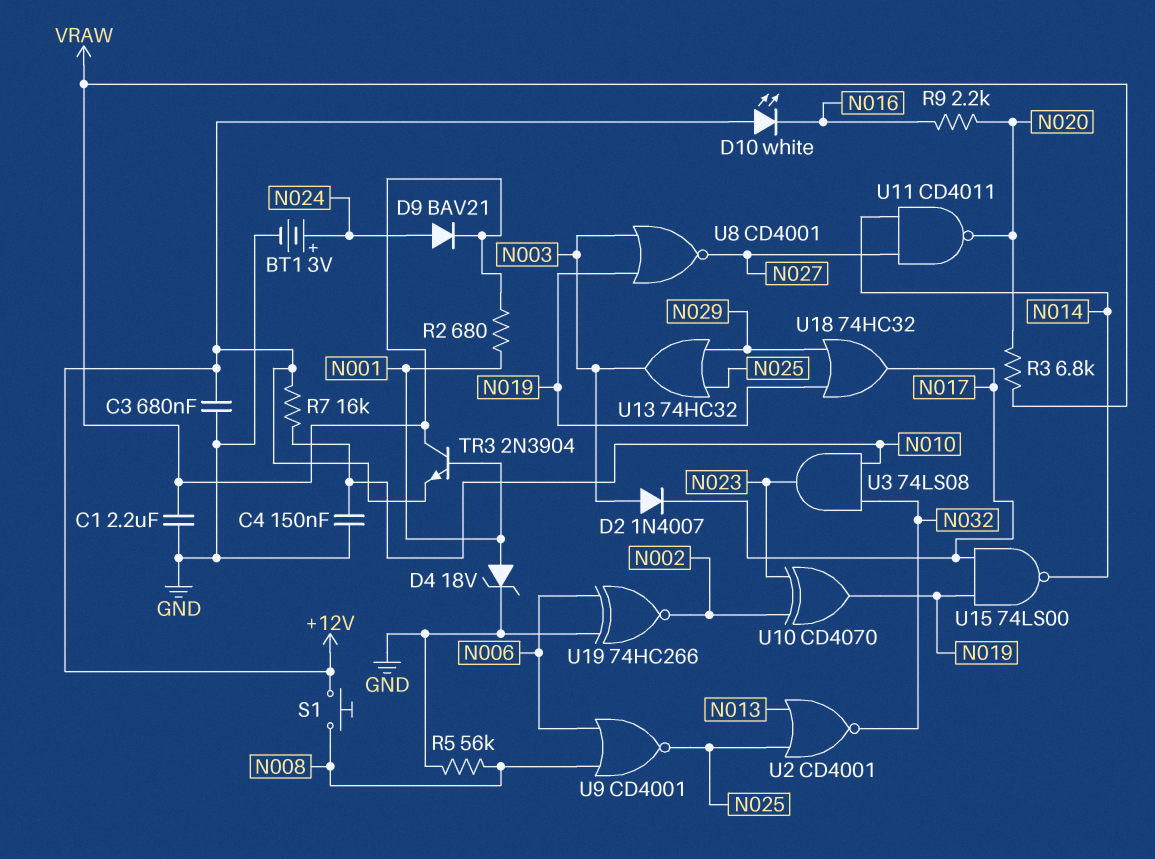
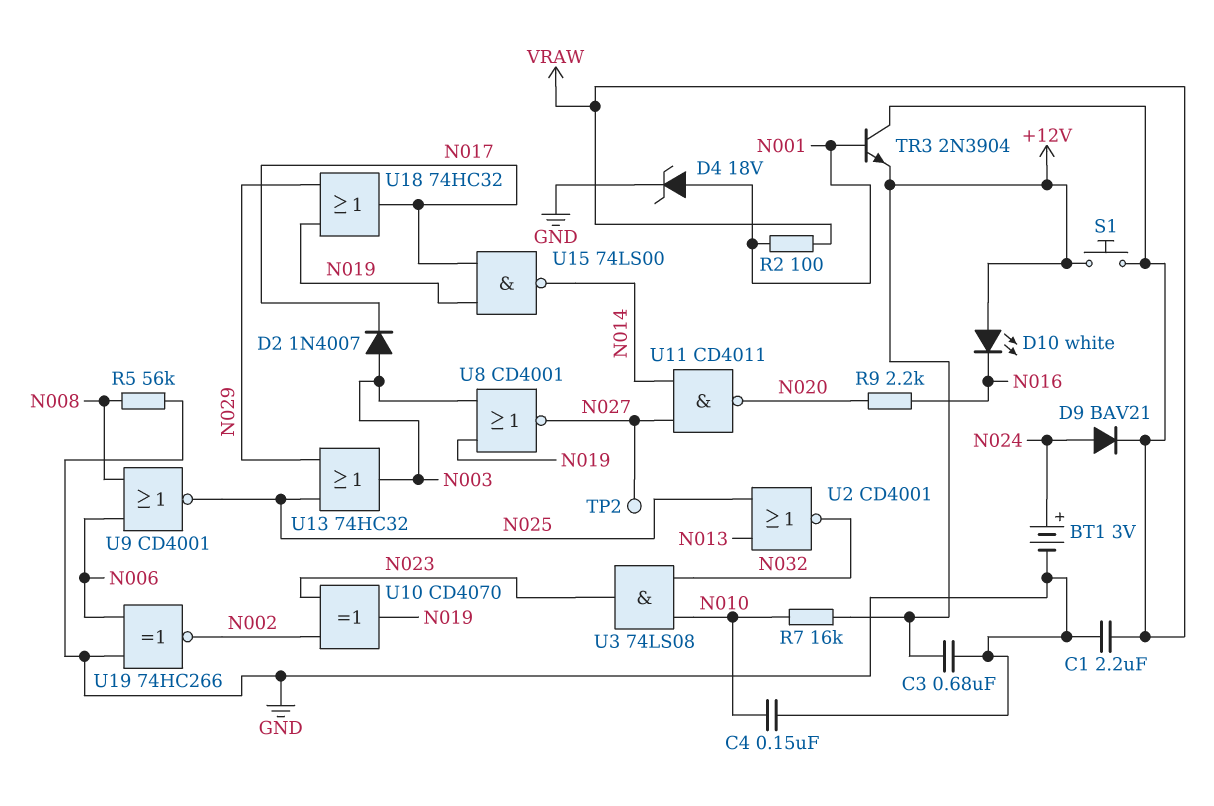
R2: 680 (N001, VRAW) -> 100 (N001, VRAW)
R3: 6.8k (N020, VRAW) -> none
S1: button (+12V, N008) -> button (+12V, VRAW)
TP2: none -> test point (N027)

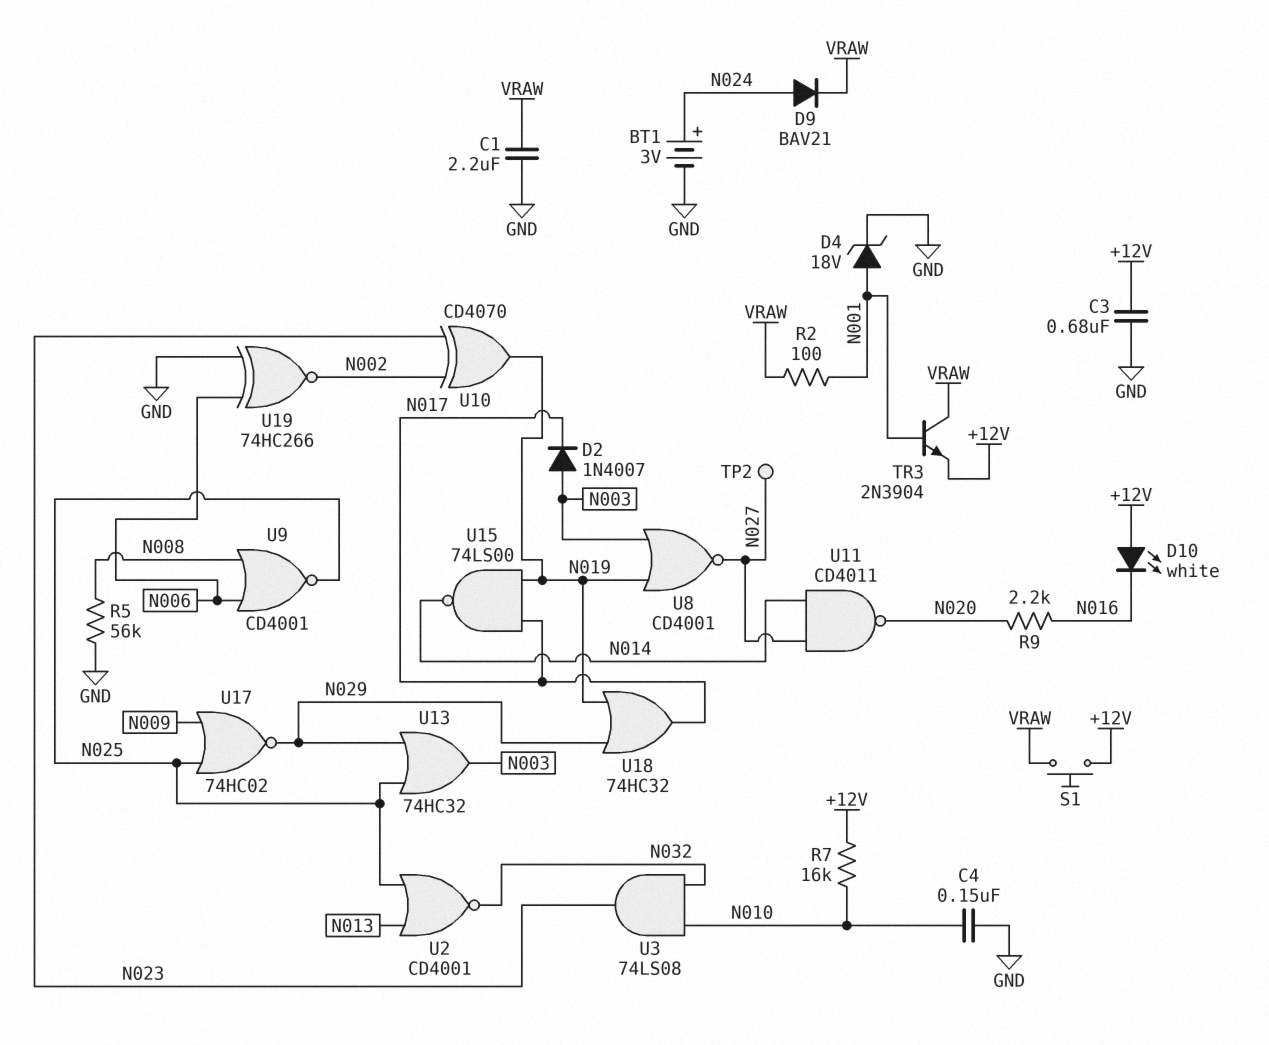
U17: none -> NOR 74HC02 (in N009, in N025, out N029)

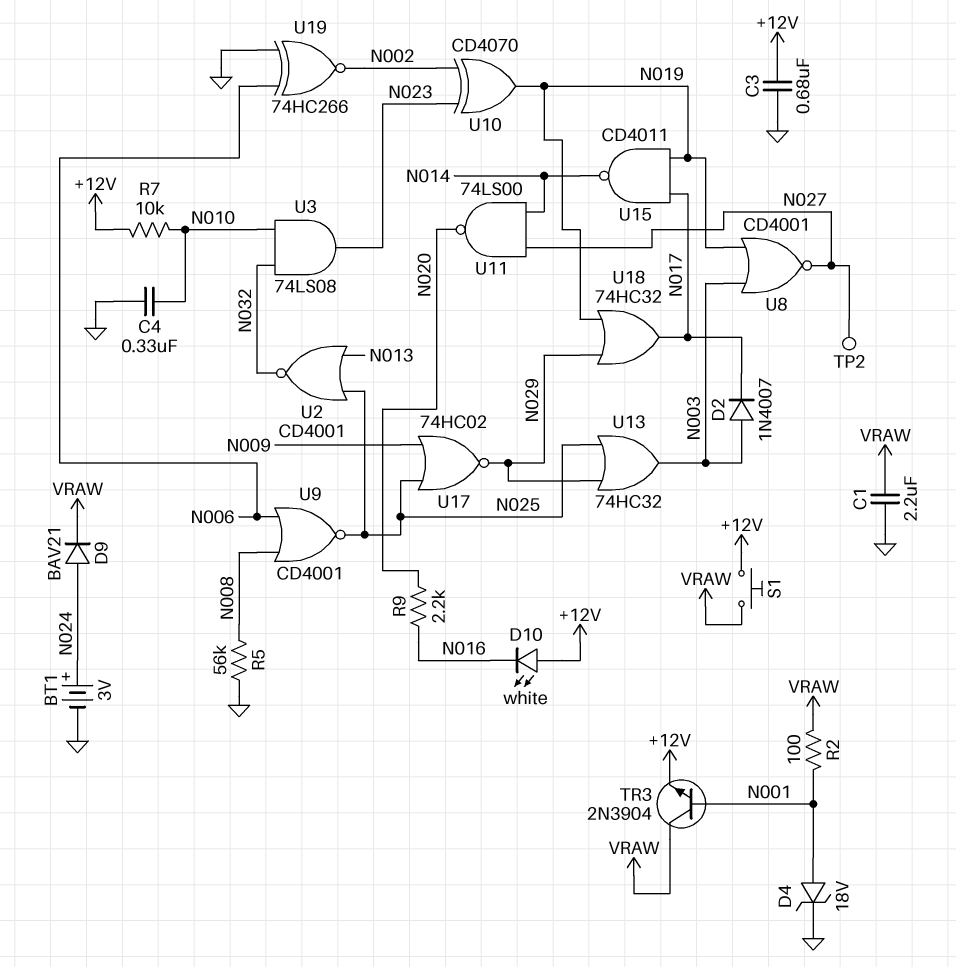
C4: 150nF (GND, N010) -> 330nF (GND, N010)
R7: 16k (+12V, N010) -> 10k (+12V, N010)
U11: NAND CD4011 (in N014, in N027, out N020) -> NAND 74LS00 (in N014, in N027, out N020)
U15: NAND 74LS00 (in N017, in N019, out N014) -> NAND CD4011 (in N017, in N019, out N014)

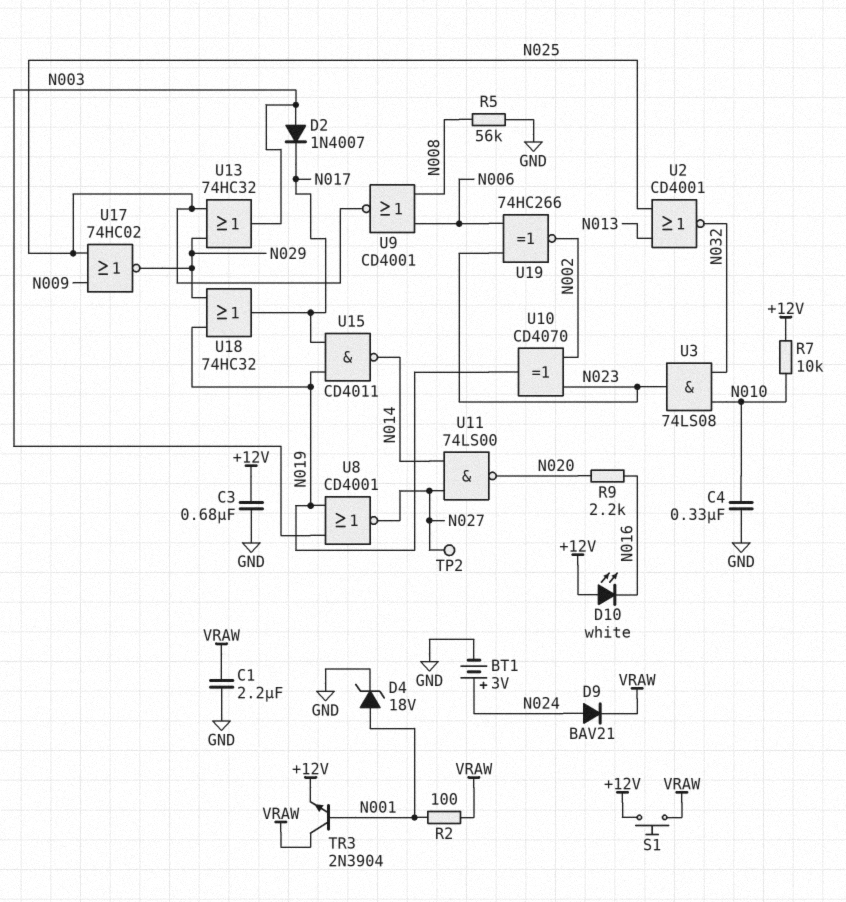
U19: XNOR 74HC266 (in GND, in N006, out N002) -> XNOR 74HC266 (in N006, in N023, out N002)

